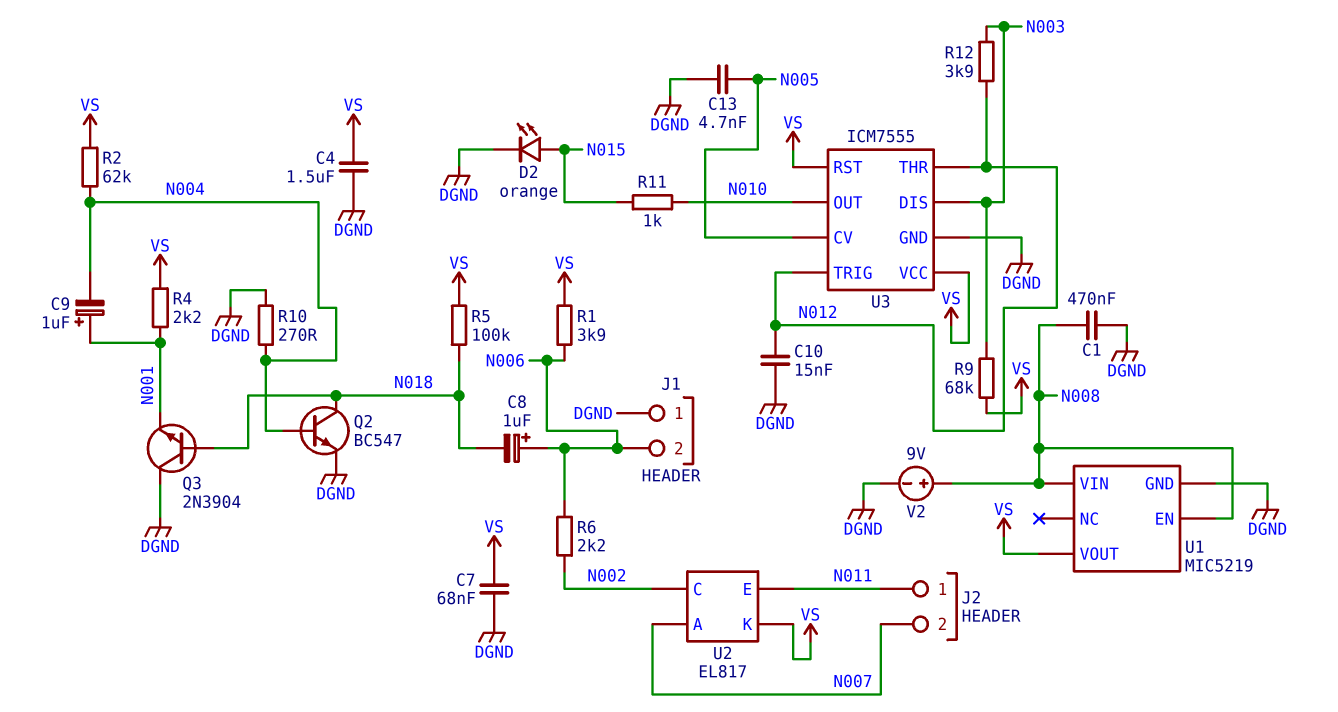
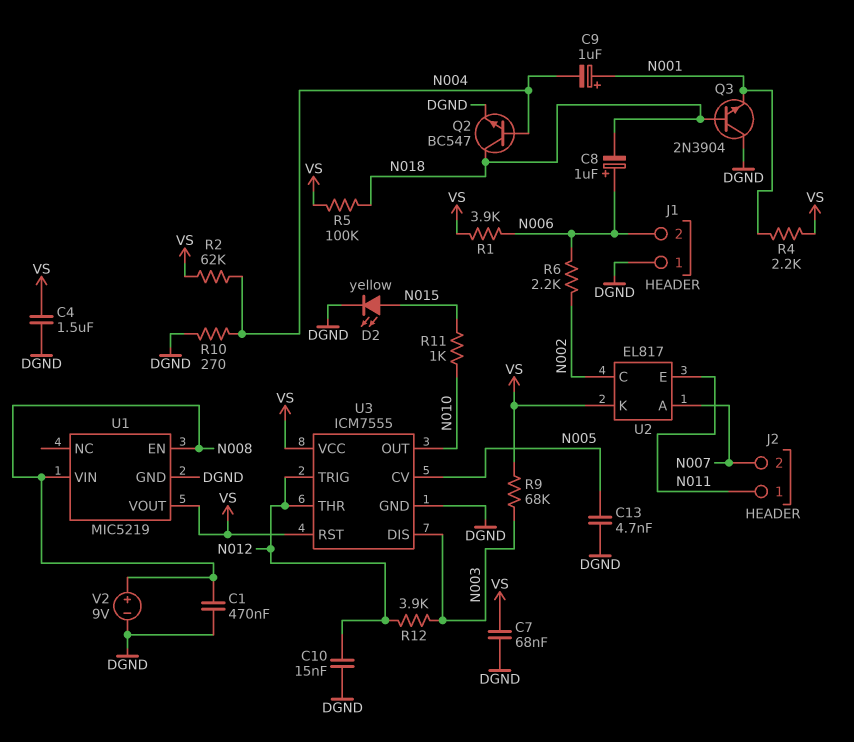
D2: LED orange (A N015, K DGND) -> LED yellow (A N015, K DGND)

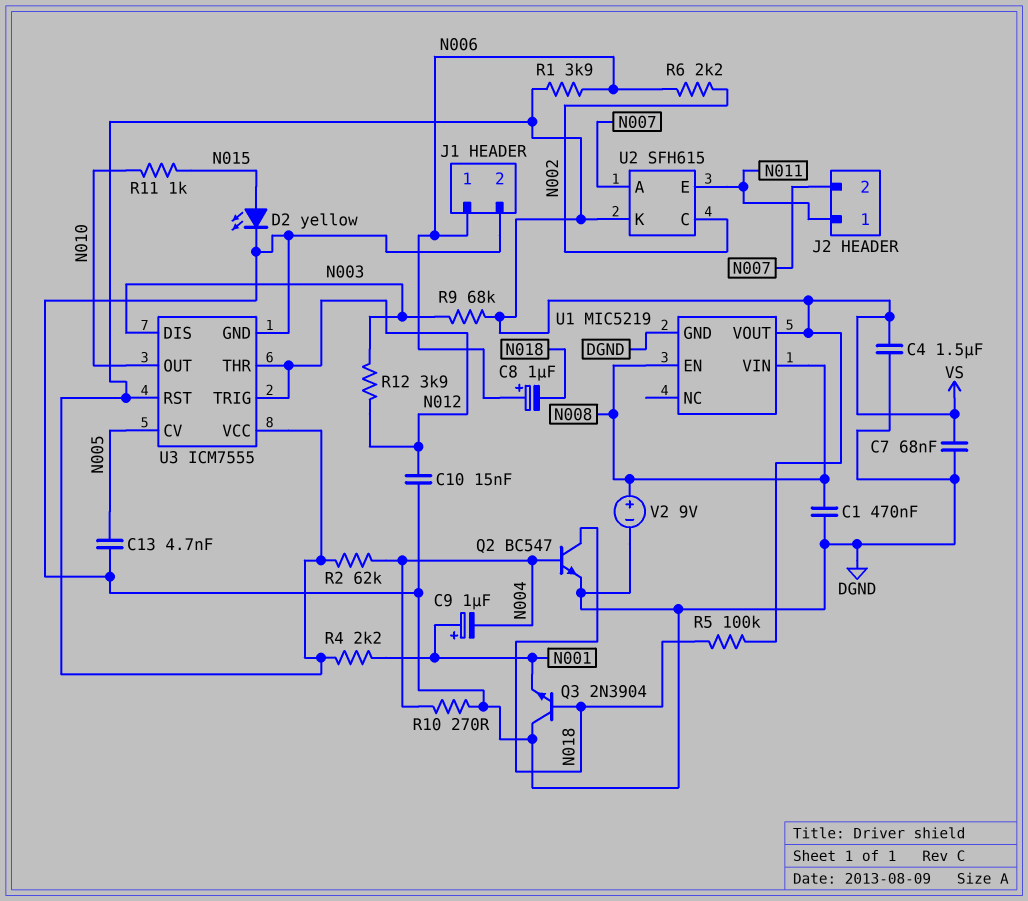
J1 pin 1: DGND -> N006
J1 pin 2: N006 -> DGND
U2: EL817 -> SFH615

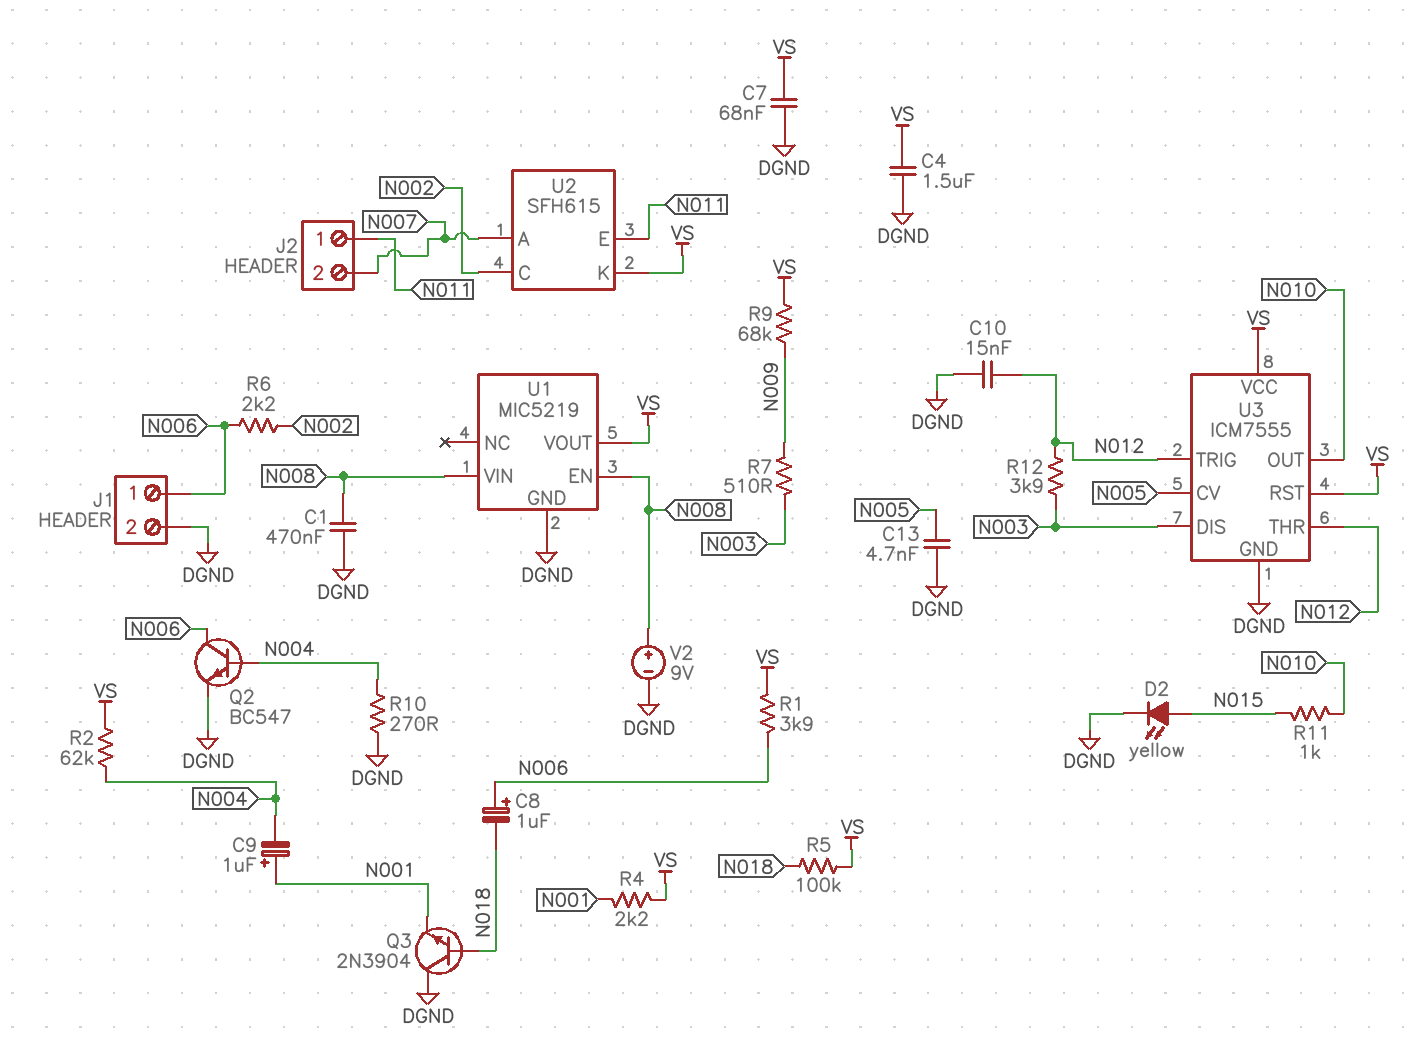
Q2: NPN BC547 (B N004, C N018, E DGND) -> NPN BC547 (B N004, C N006, E DGND)
R7: none -> 510 (N003, N009)
R9: 68k (N003, VS) -> 68k (N009, VS)

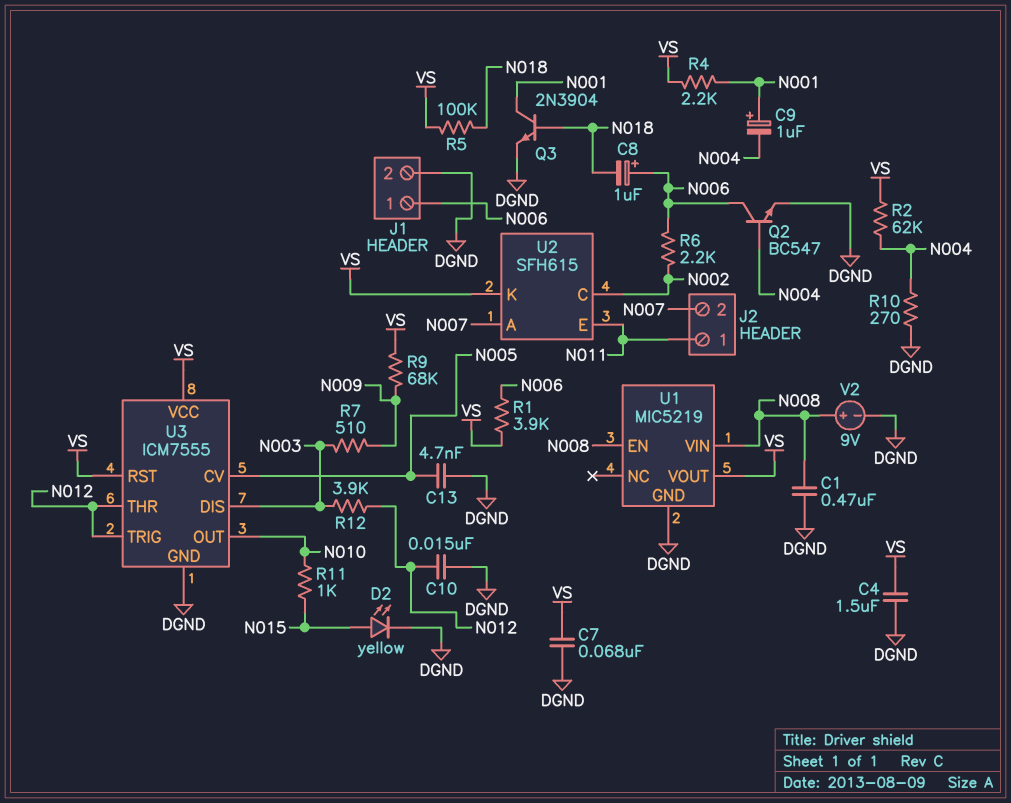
Q3: NPN 2N3904 (B N018, C DGND, E N001) -> NPN 2N3904 (B N018, C N001, E DGND)

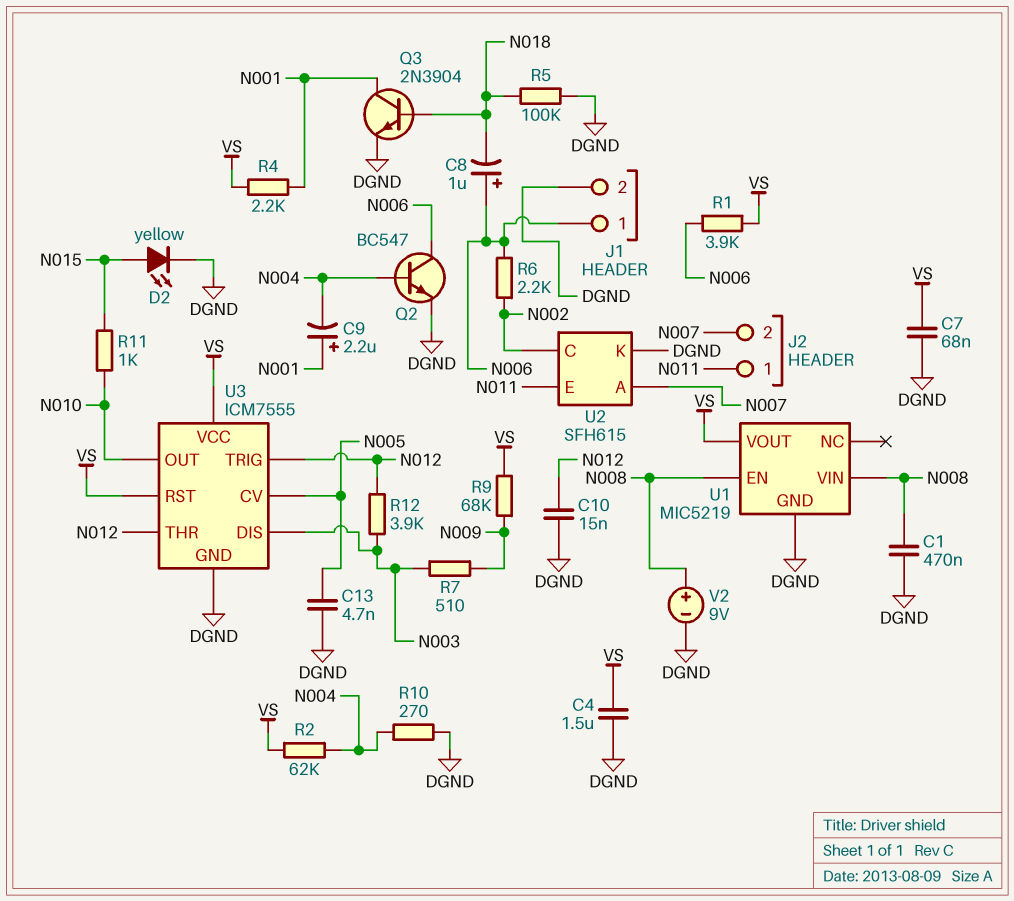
C9: 1uF (plus N001, minus N004) -> 2.2uF (plus N001, minus N004)
R5: 100k (N018, VS) -> 100k (DGND, N018)
U2 pin K: VS -> DGND

